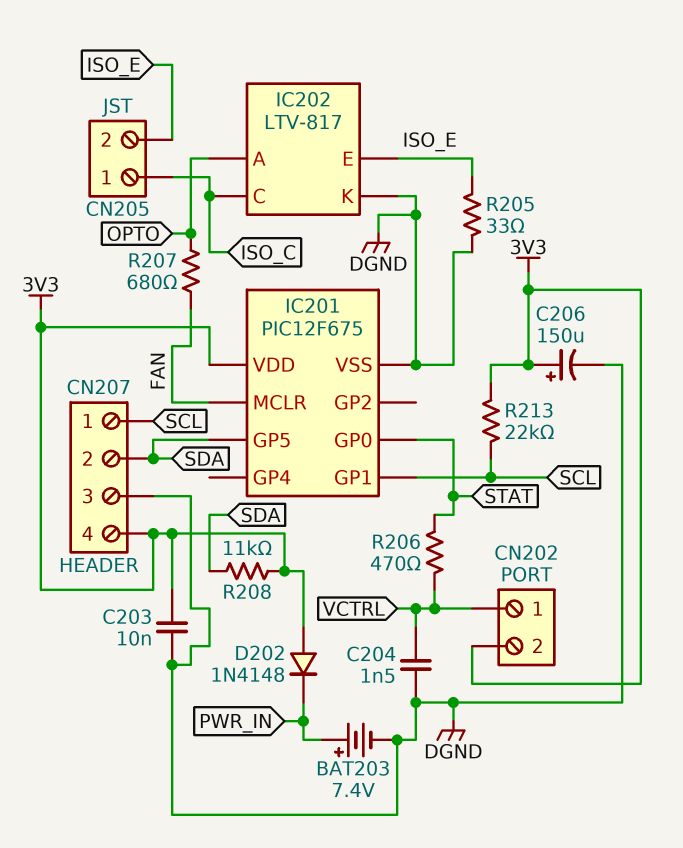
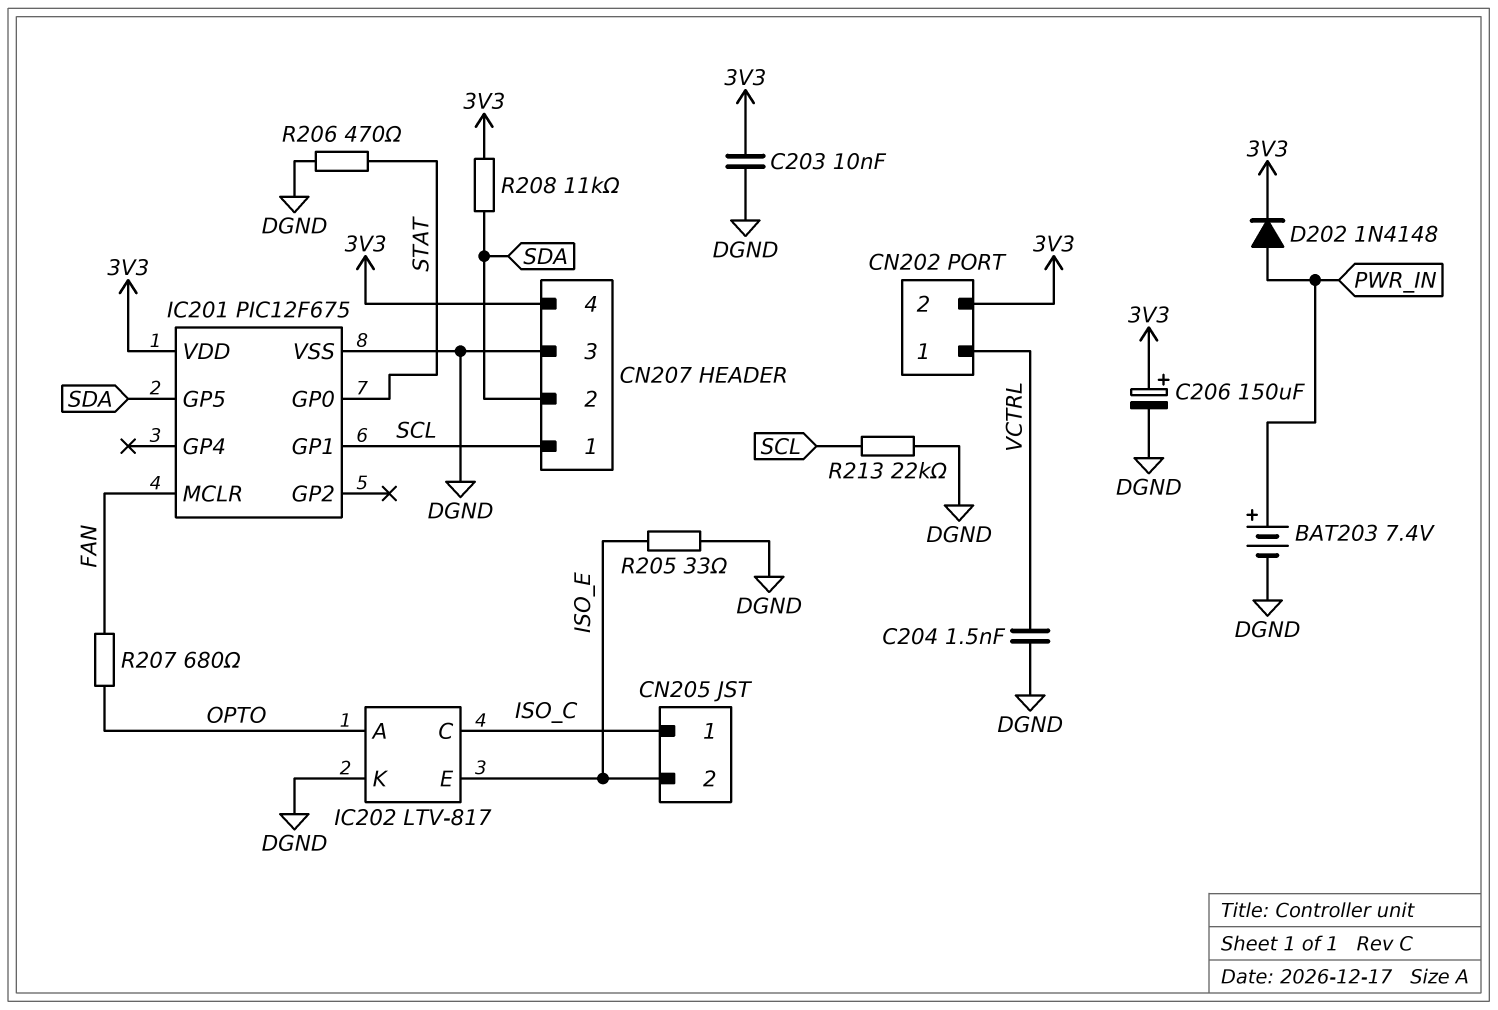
D202: diode 1N4148 (A 3V3, K PWR_IN) -> diode 1N4148 (A PWR_IN, K 3V3)
R206: 470 (STAT, VCTRL) -> 470 (DGND, STAT)
R213: 22k (3V3, SCL) -> 22k (DGND, SCL)

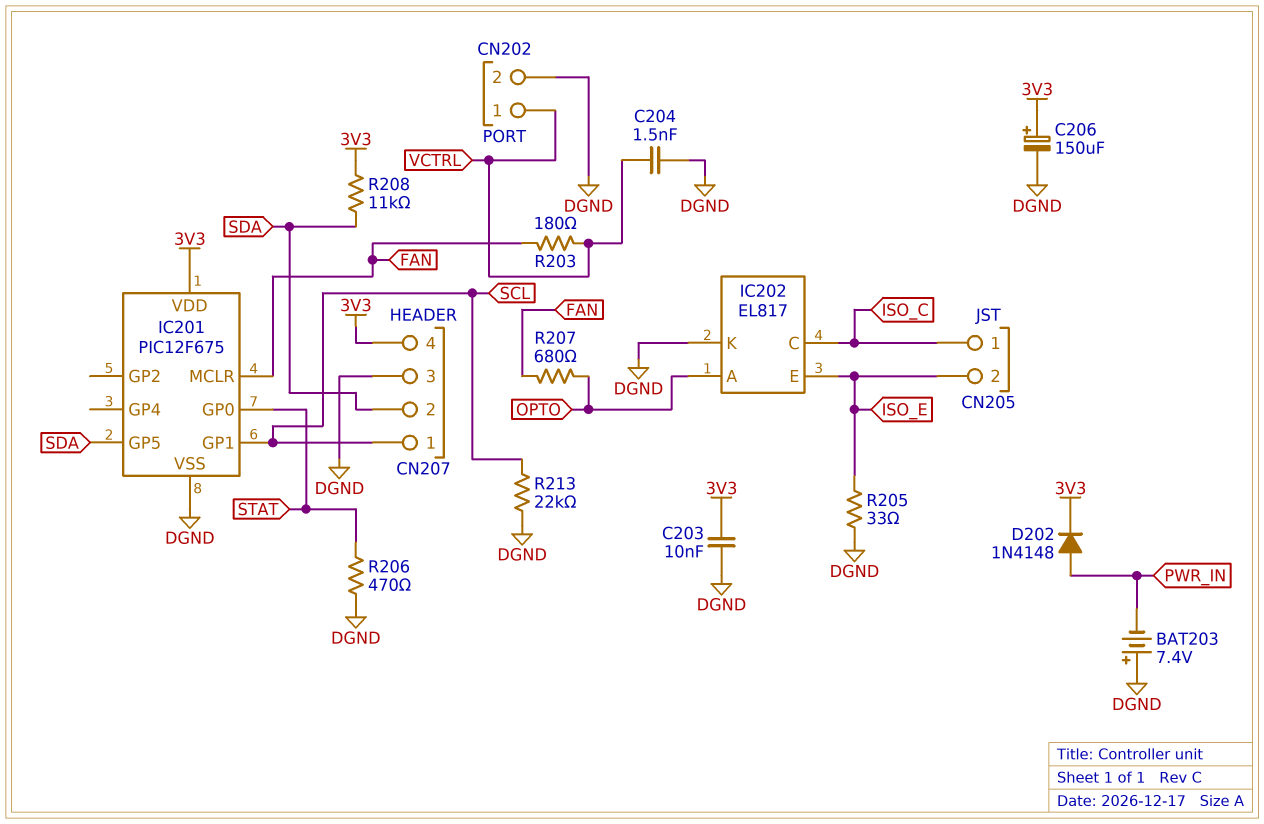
BAT203: 7.4V (plus PWR_IN, minus DGND) -> 7.4V (plus DGND, minus PWR_IN)
CN202 pin 2: 3V3 -> DGND
IC202: LTV-817 -> EL817
R203: none -> 180 (FAN, VCTRL)

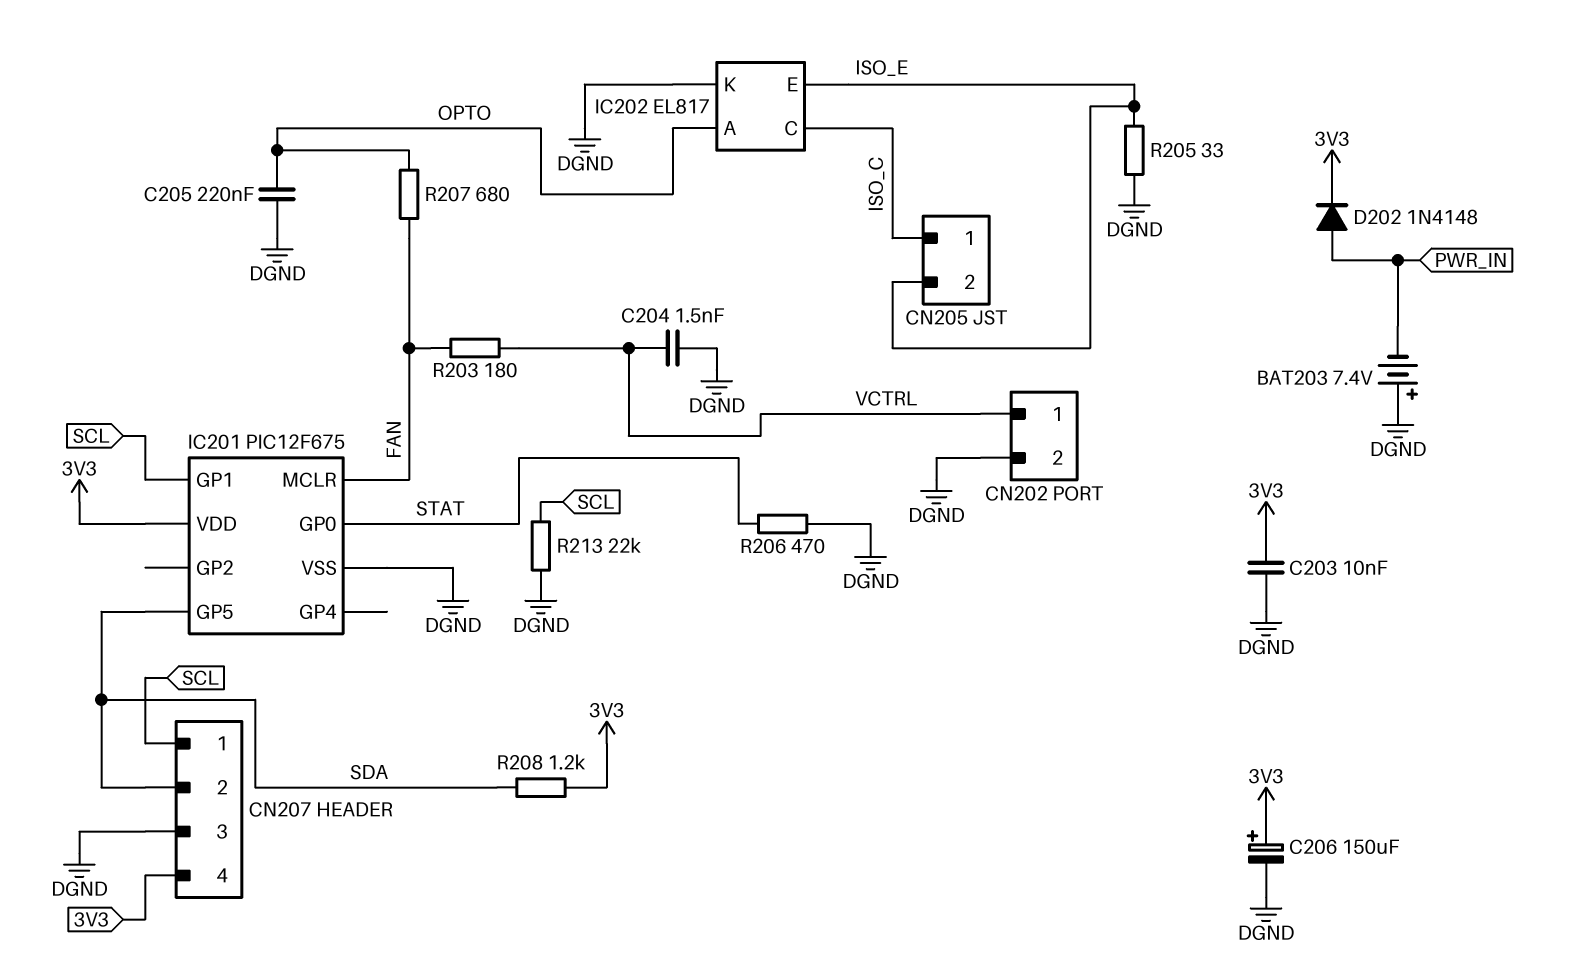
C205: none -> 220nF (DGND, OPTO)
R208: 11k (3V3, SDA) -> 1.2k (3V3, SDA)

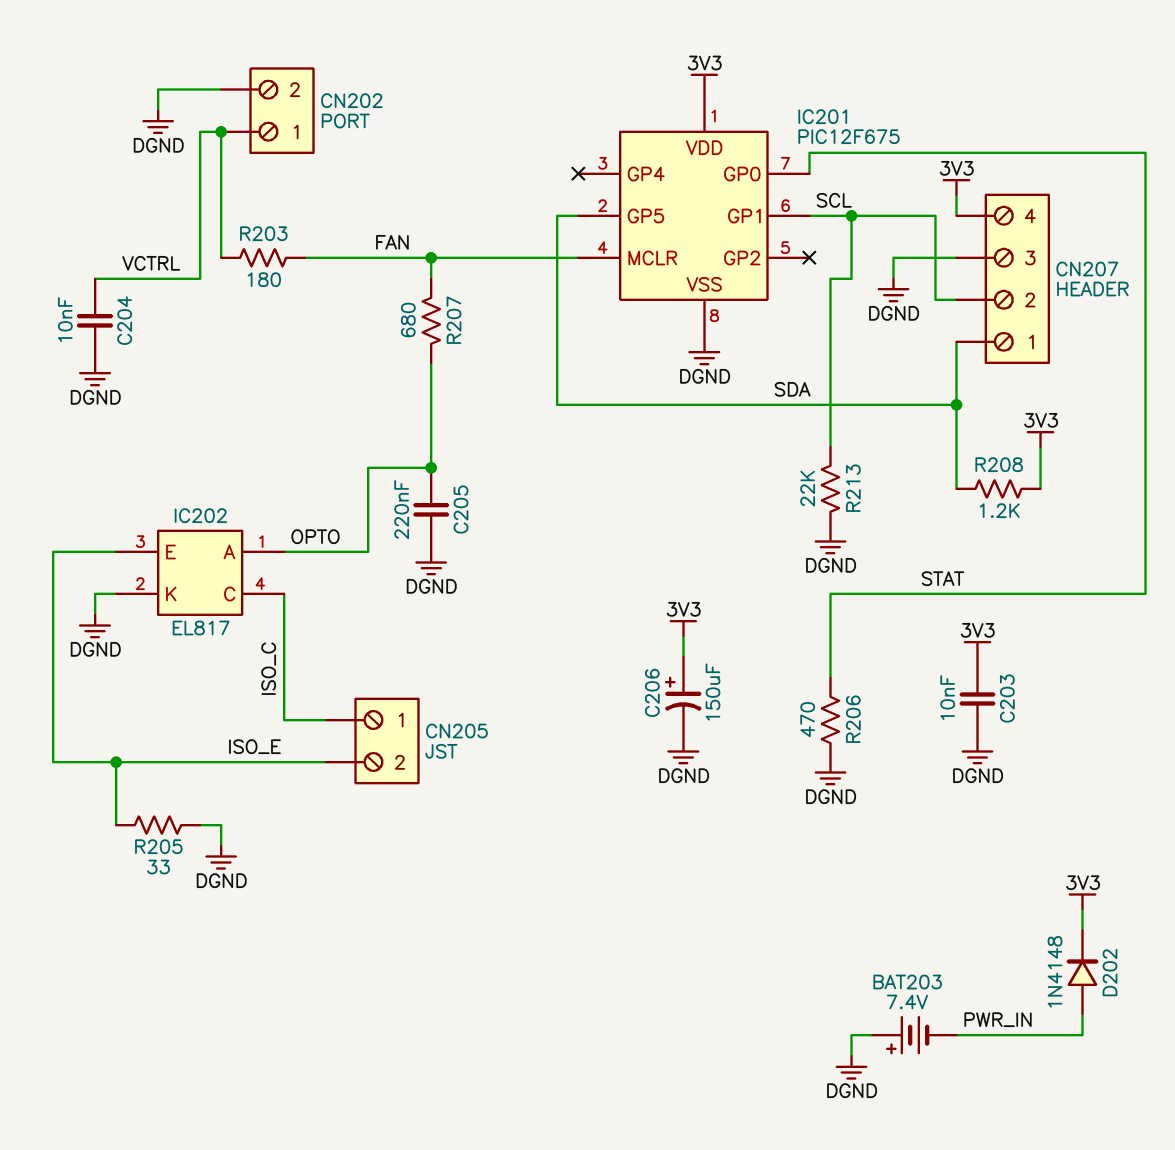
C204: 1.5nF (DGND, VCTRL) -> 10nF (DGND, VCTRL)
CN207 pin 1: SCL -> SDA
CN207 pin 2: SDA -> SCL

